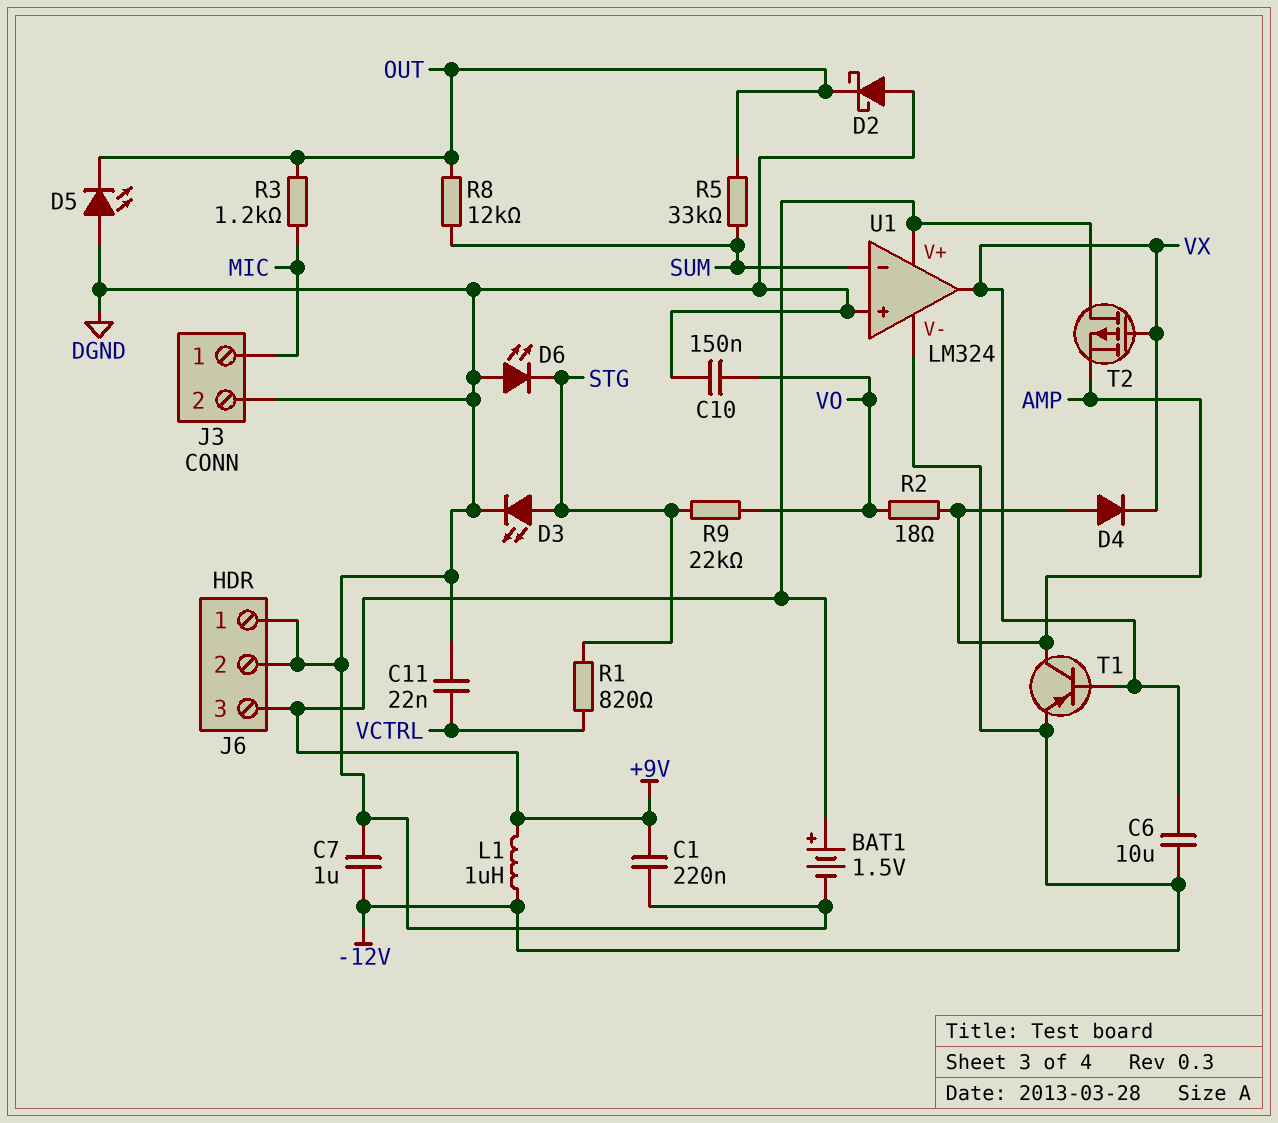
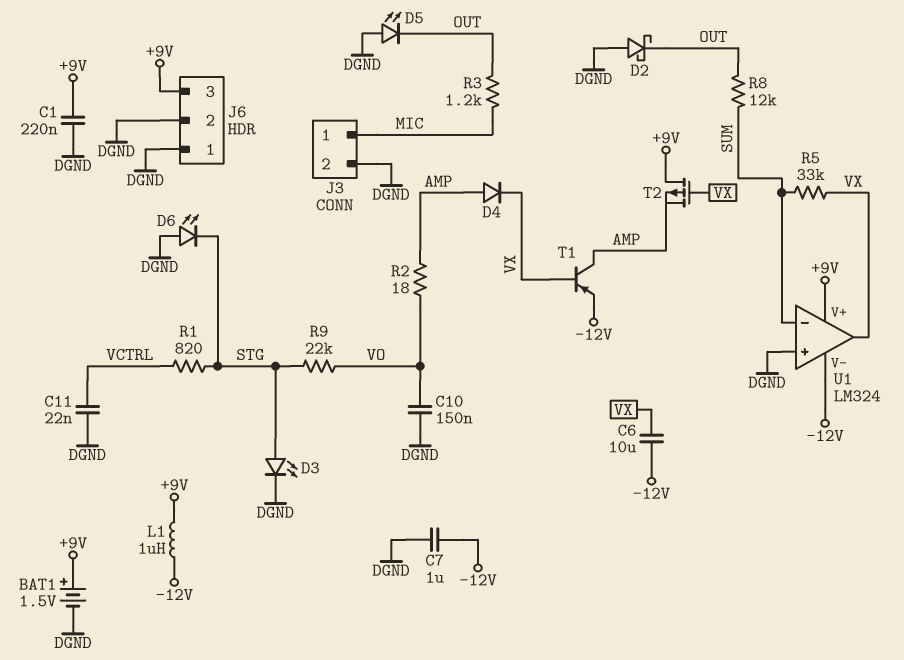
R5: 33k (OUT, SUM) -> 33k (SUM, VX)

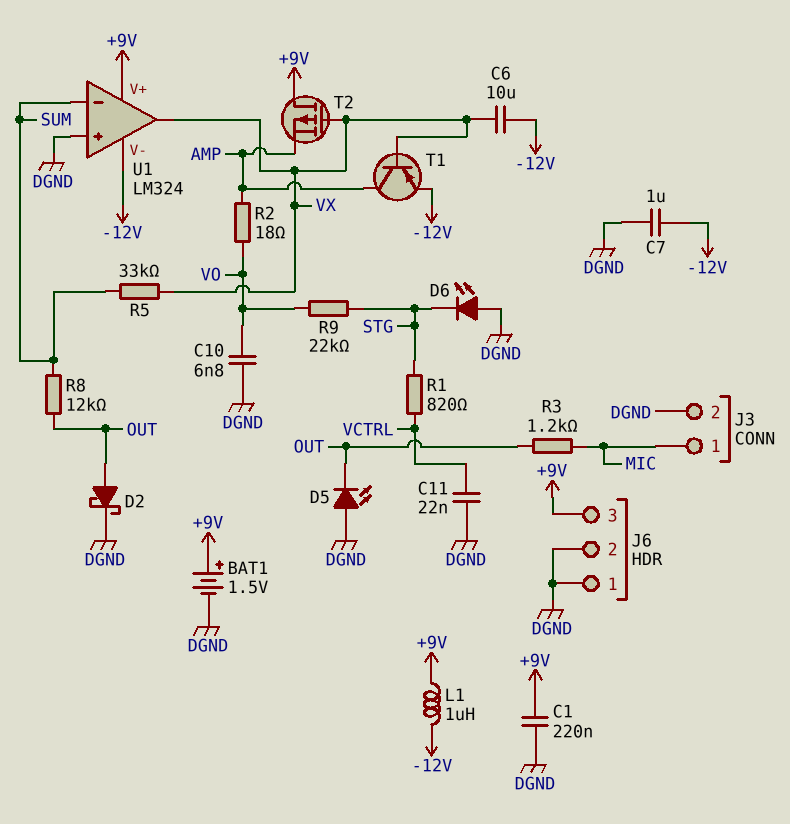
C10: 150nF (DGND, VO) -> 6.8nF (DGND, VO)
D2: schottky (A DGND, K OUT) -> schottky (A OUT, K DGND)
D3: LED (A STG, K DGND) -> none
D4: diode (A AMP, K VX) -> none

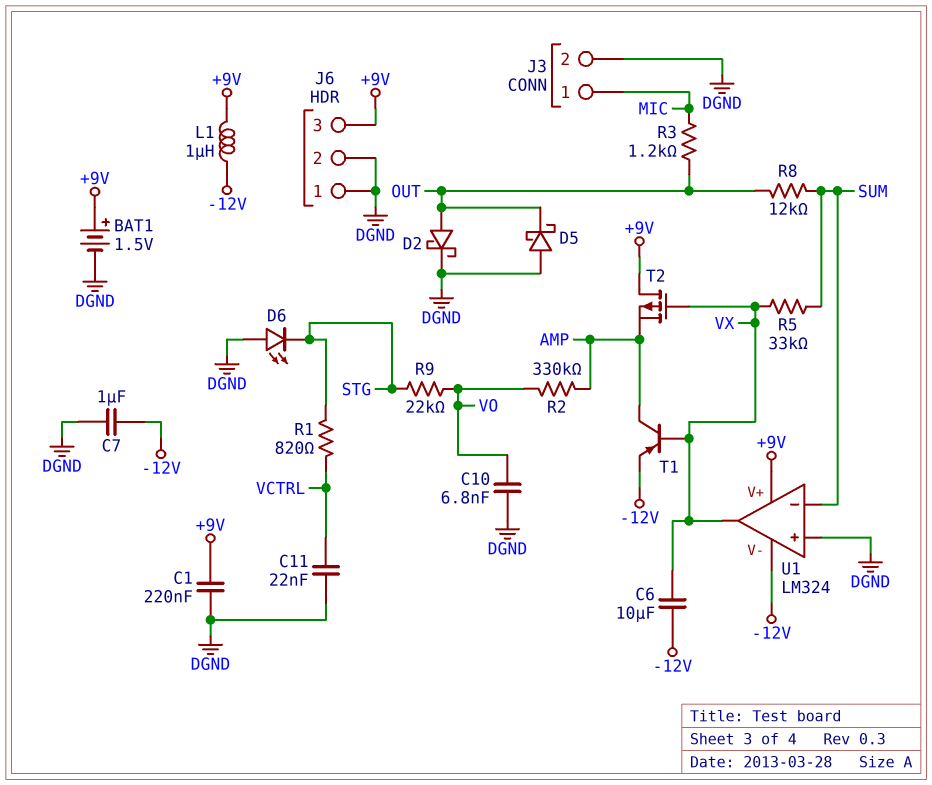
D5: LED (A DGND, K OUT) -> schottky (A DGND, K OUT)
R2: 18 (AMP, VO) -> 330k (AMP, VO)

